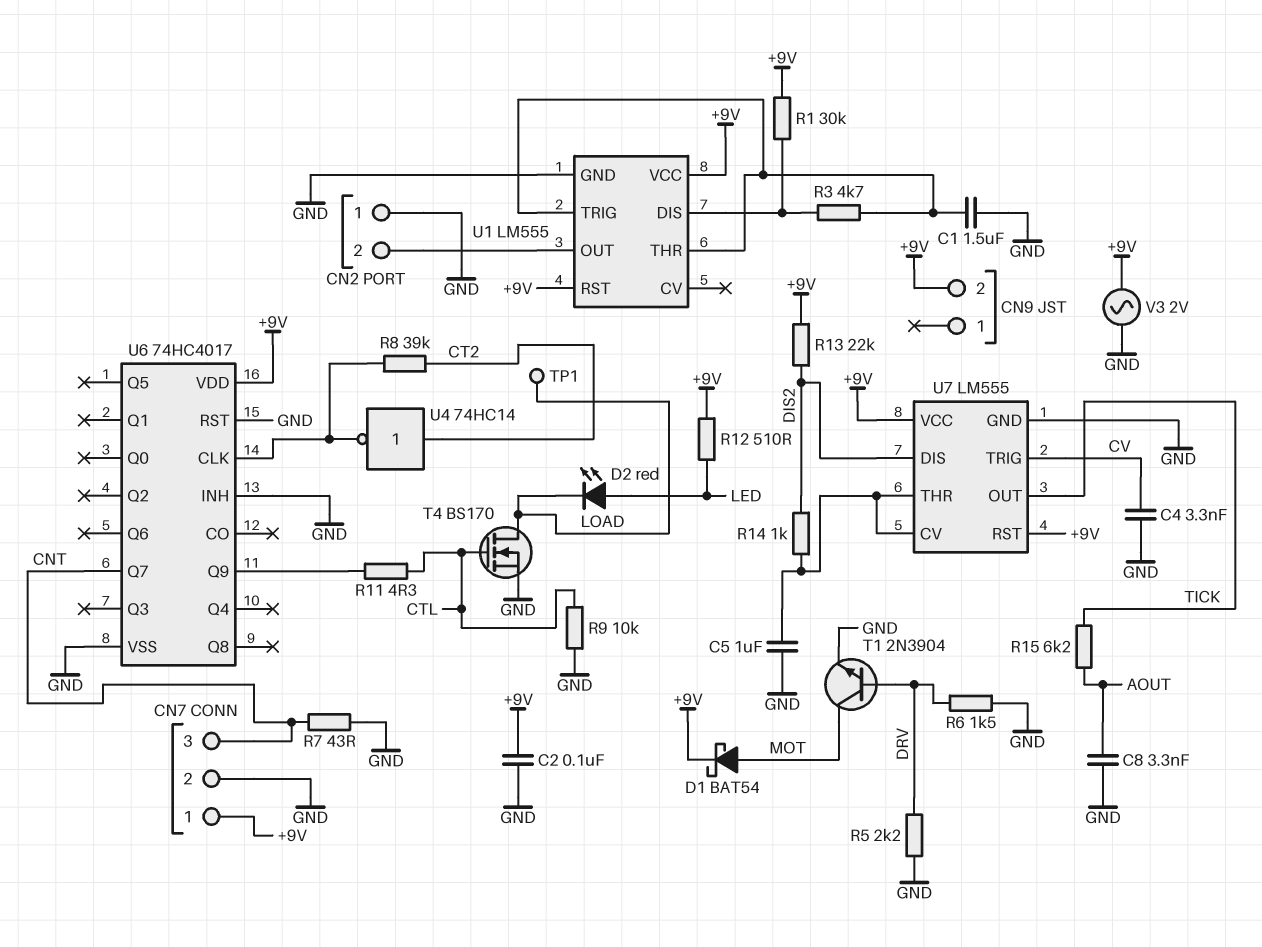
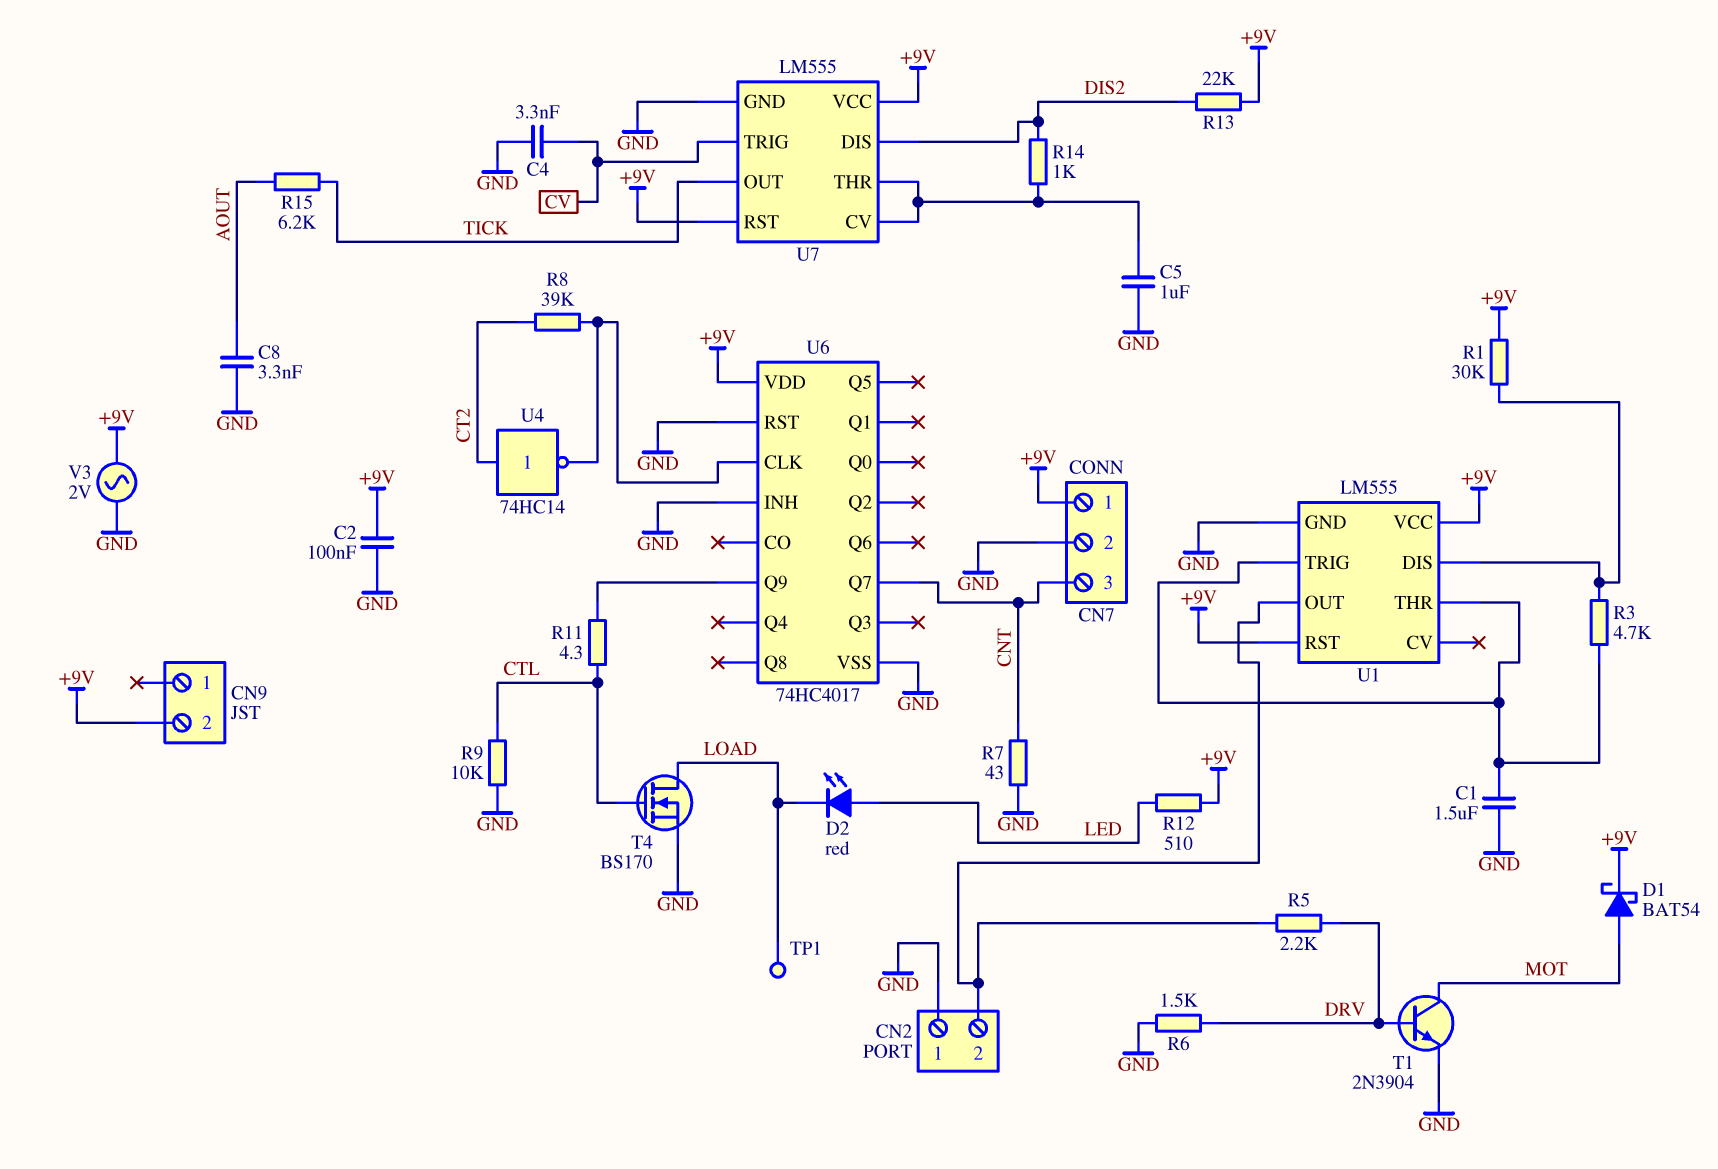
R5: 2.2k (DRV, GND) -> 2.2k (CN2/2, DRV)

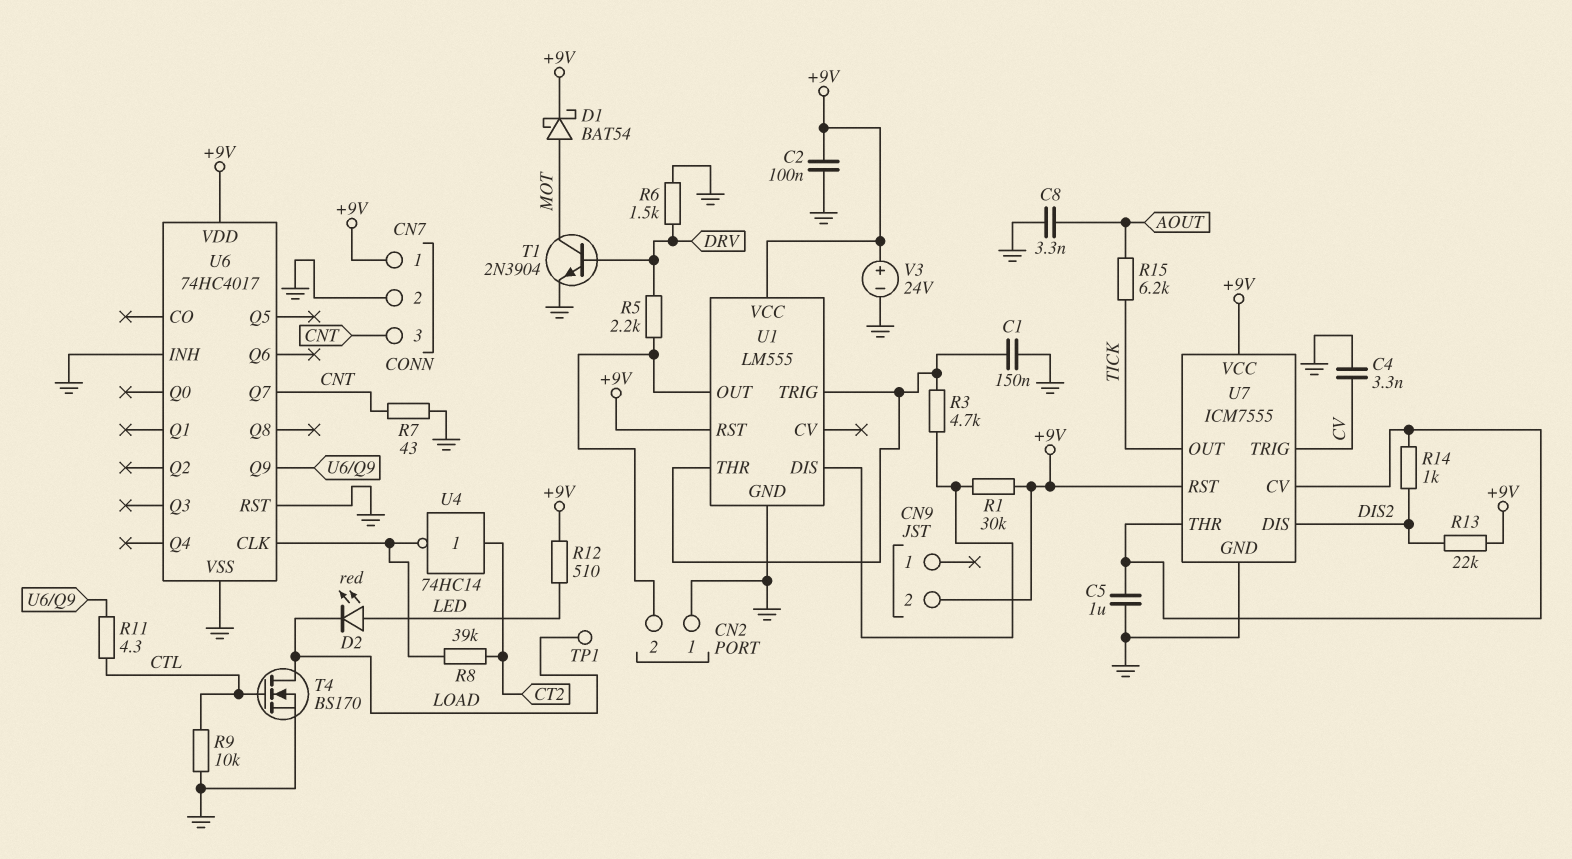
C1: 1.5uF (GND, U1/THR) -> 150nF (GND, U1/THR)
U7: LM555 -> ICM7555
V3: AC 2V (+9V, GND) -> 24V (plus +9V, minus GND)

